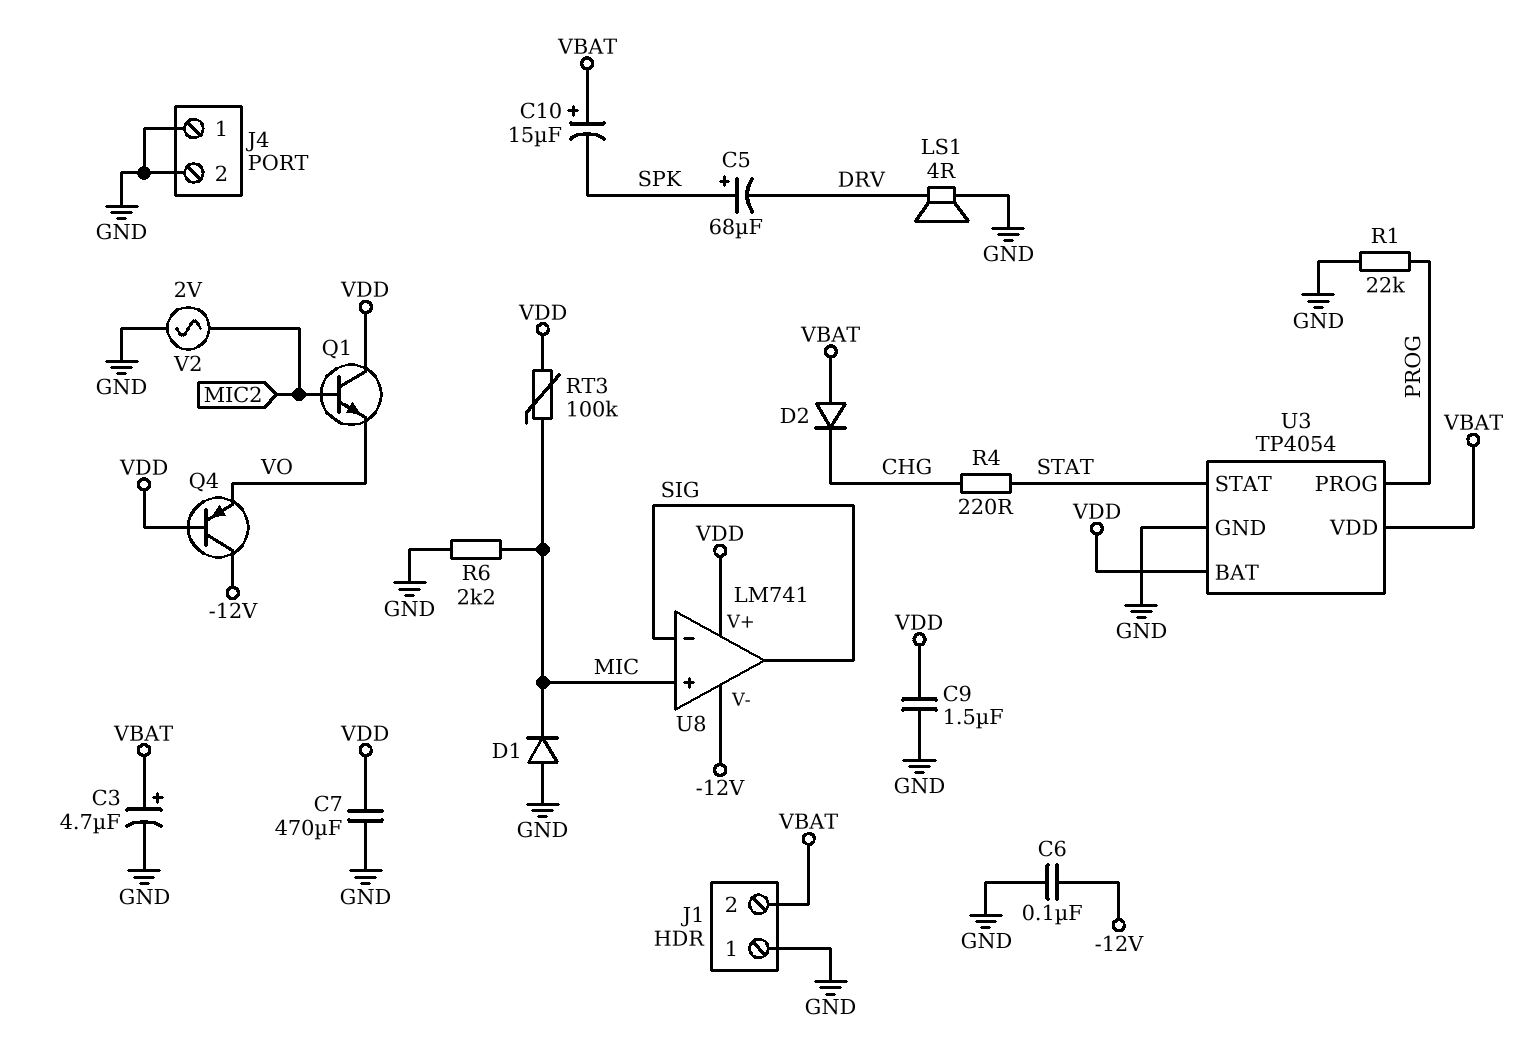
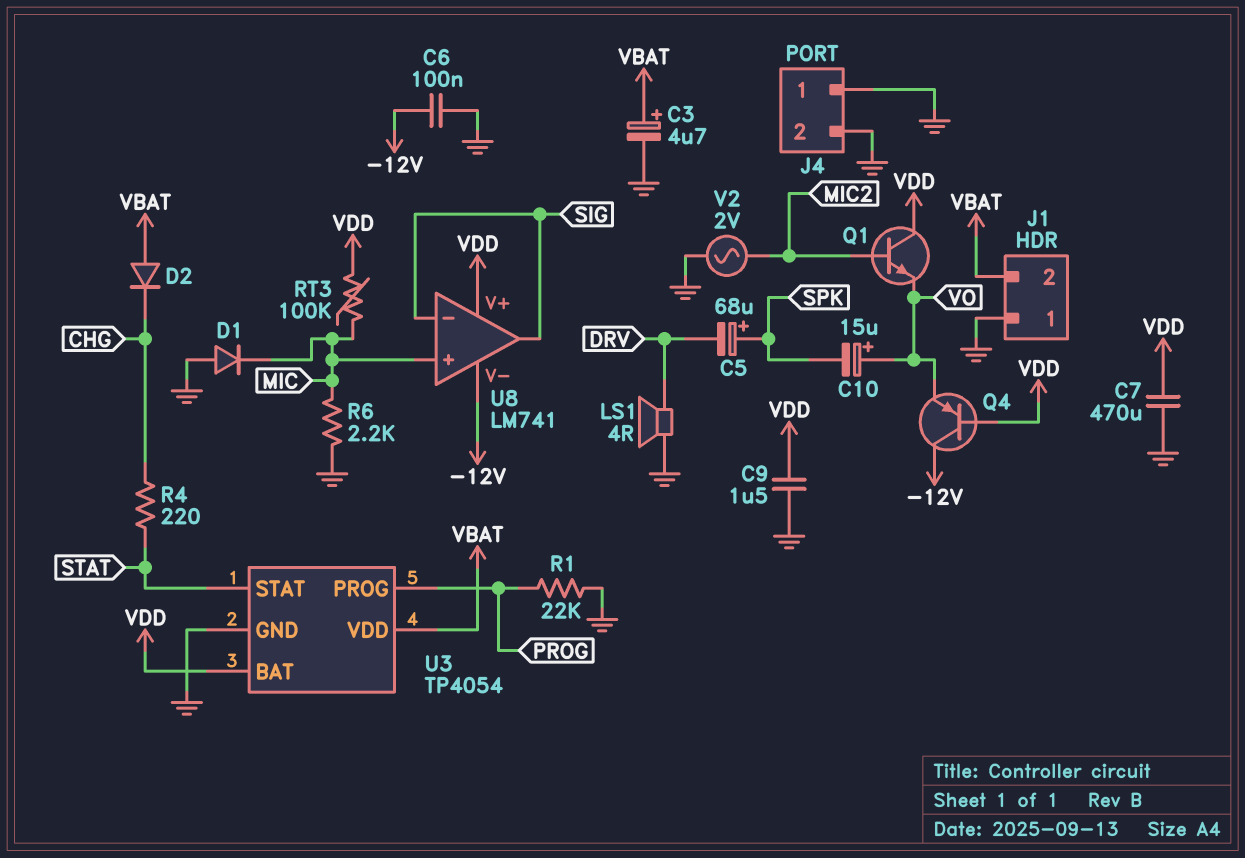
C10: 15uF (plus VBAT, minus SPK) -> 15uF (plus VO, minus SPK)

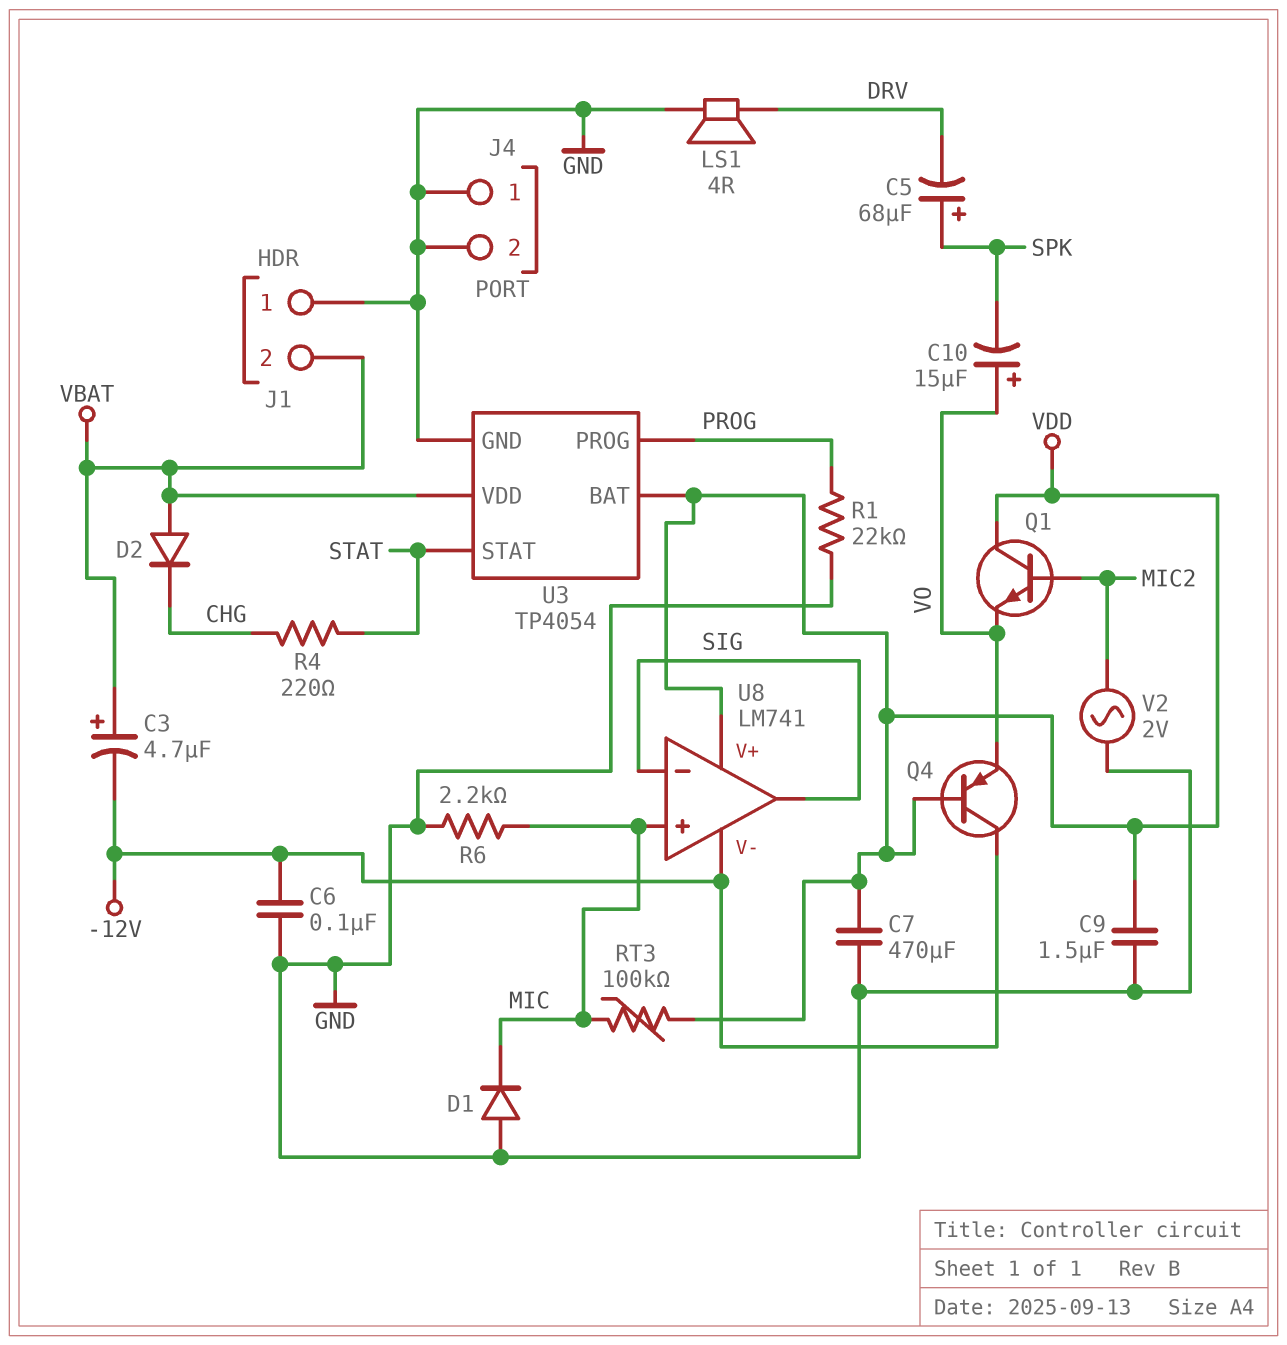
C3: 4.7uF (plus VBAT, minus GND) -> 4.7uF (plus VBAT, minus -12V)

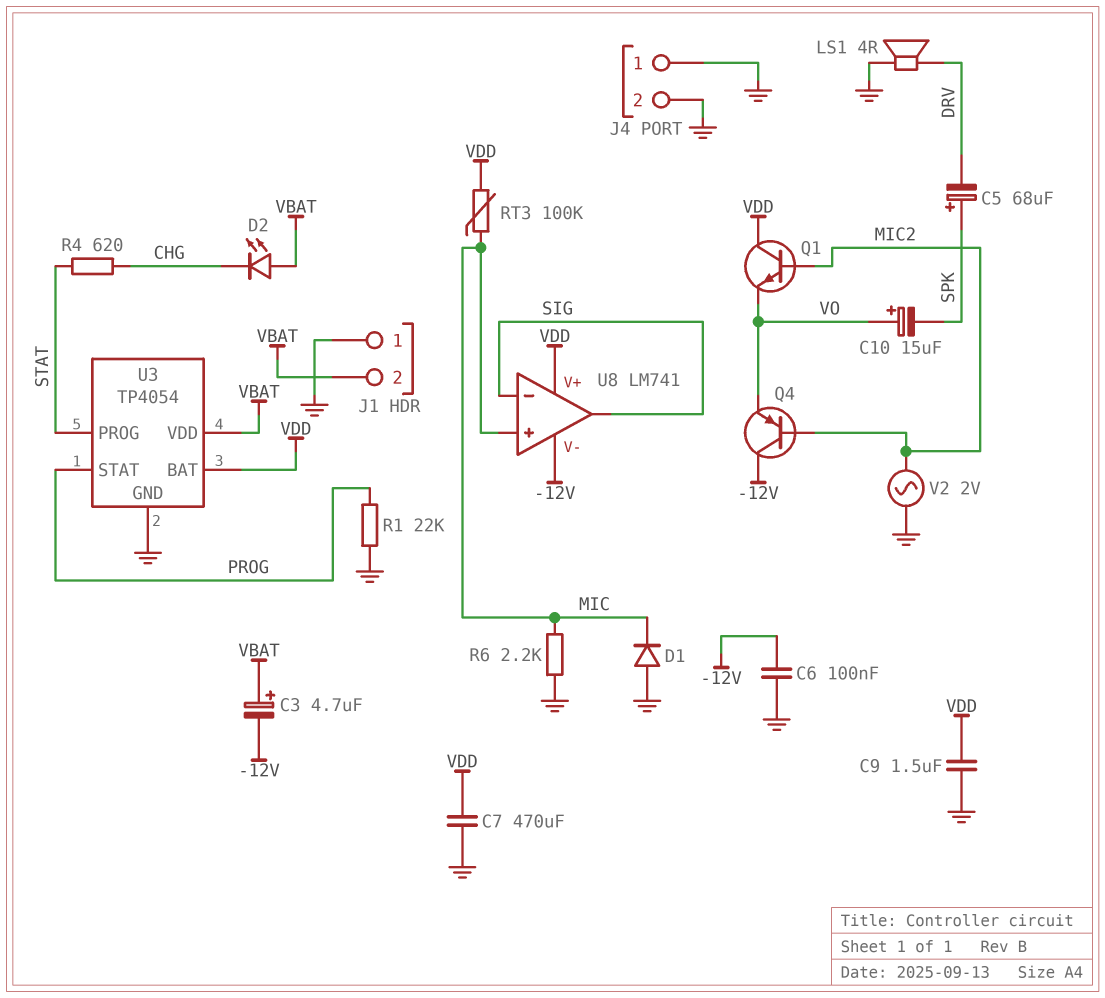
D2: diode (A VBAT, K CHG) -> LED (A VBAT, K CHG)
Q4: PNP (B VDD, C -12V, E VO) -> PNP (B MIC2, C -12V, E VO)
R4: 220 (CHG, STAT) -> 620 (CHG, STAT)
U3 pin PROG: PROG -> STAT
U3 pin STAT: STAT -> PROG

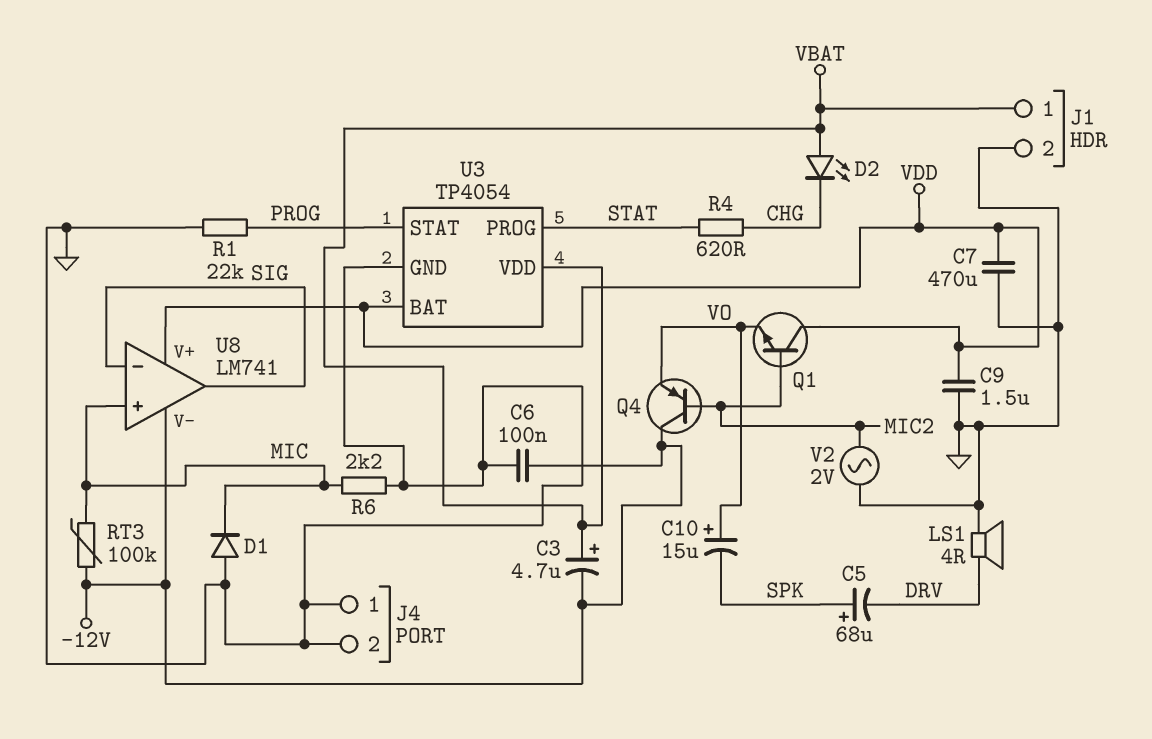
J1 pin 1: GND -> VBAT
J1 pin 2: VBAT -> GND
RT3: 100k (MIC, VDD) -> 100k (-12V, MIC)

